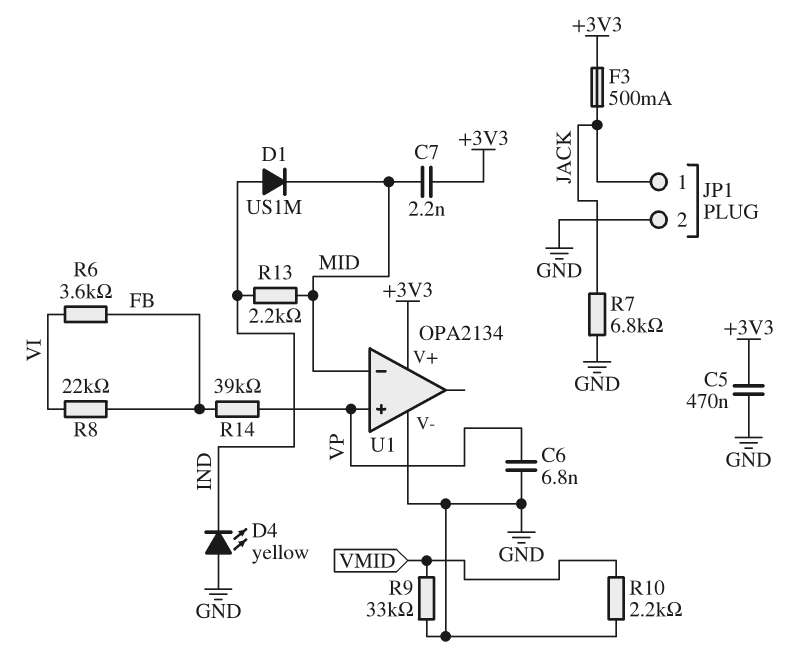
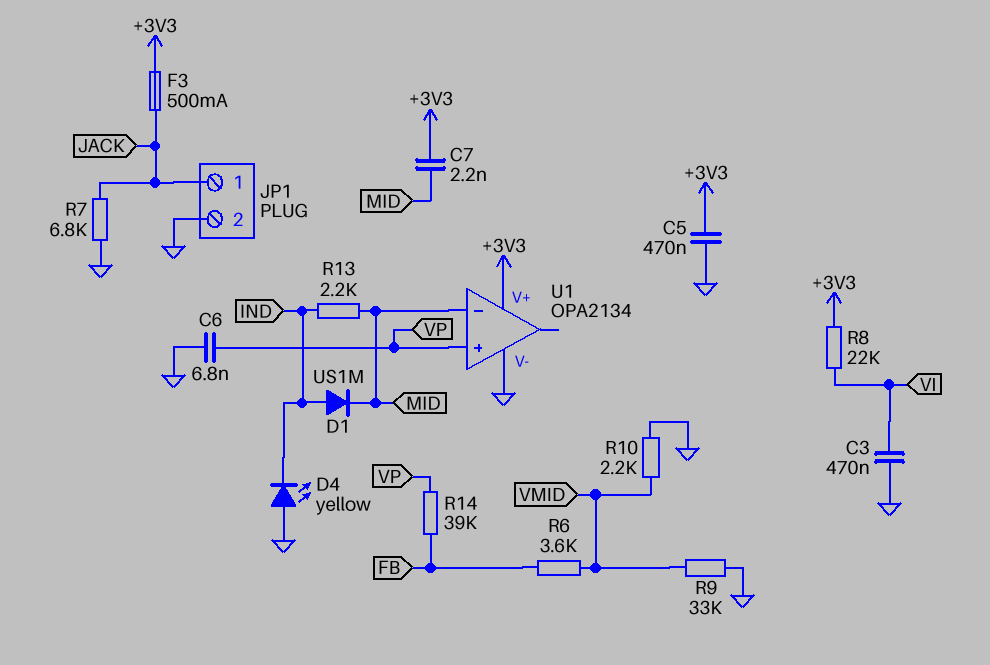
C3: none -> 470nF (GND, VI)
R6: 3.6k (FB, VI) -> 3.6k (FB, VMID)
R8: 22k (FB, VI) -> 22k (+3V3, VI)

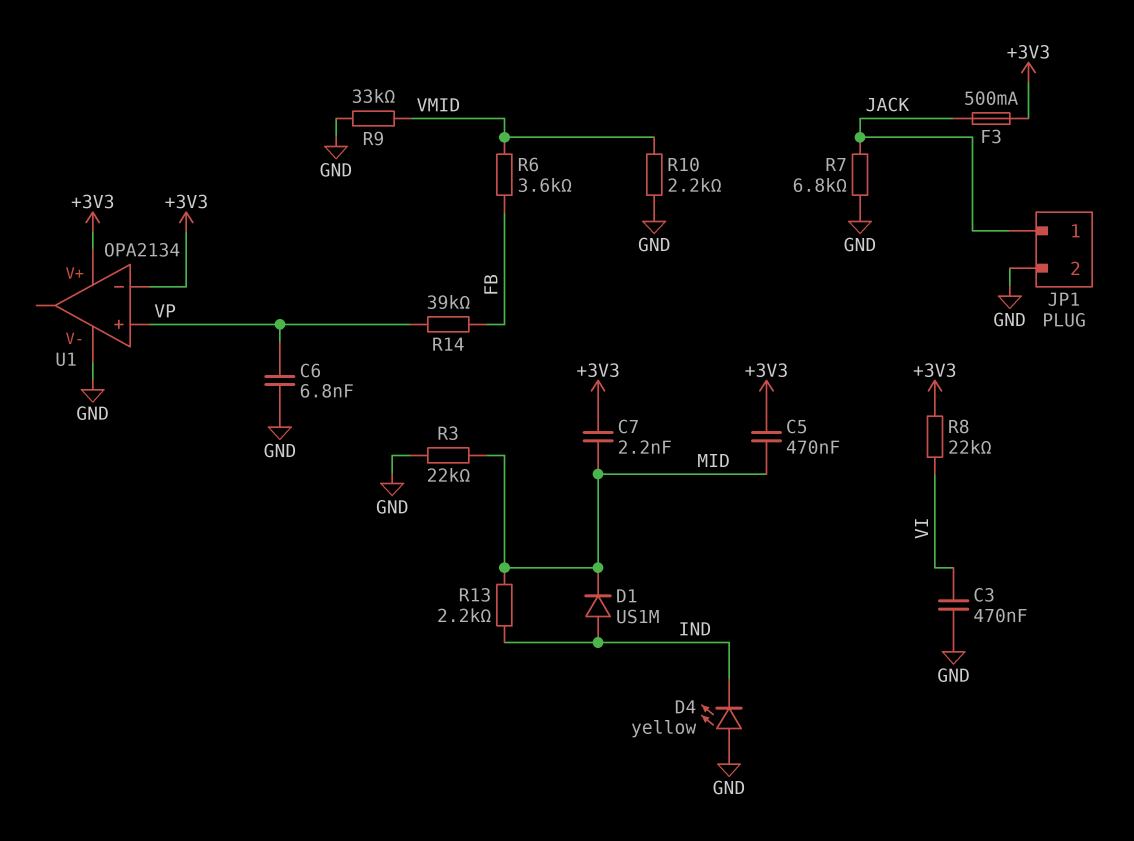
C5: 470nF (+3V3, GND) -> 470nF (+3V3, MID)
R3: none -> 22k (GND, MID)
U1 pin in-: MID -> +3V3

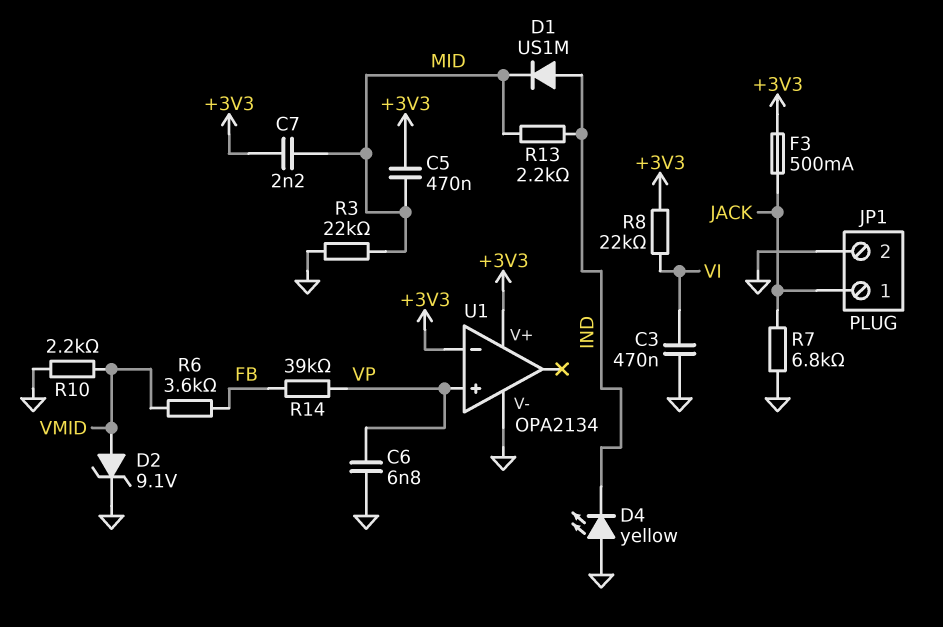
D2: none -> zener 9.1V (A VMID, K GND)
R9: 33k (GND, VMID) -> none

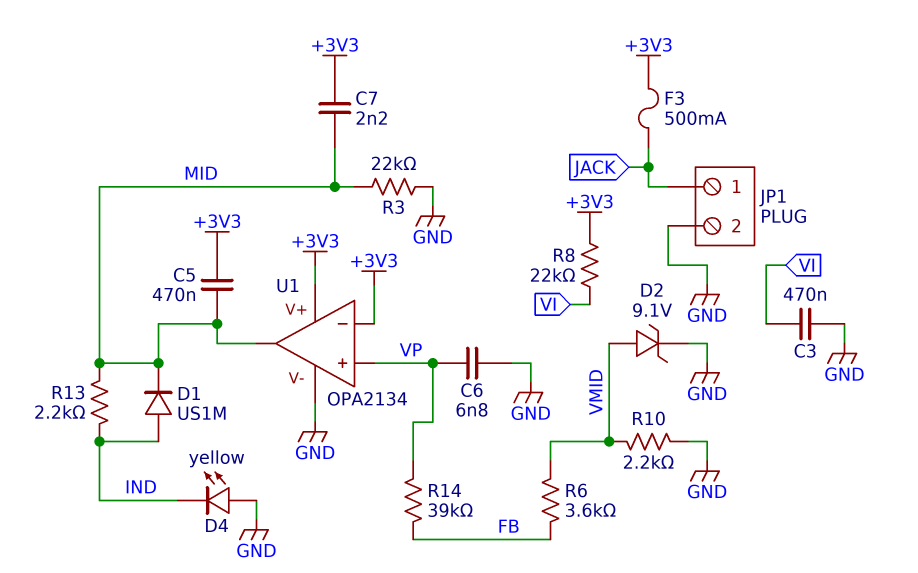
R7: 6.8k (GND, JACK) -> none
U1 pin out: none -> MID

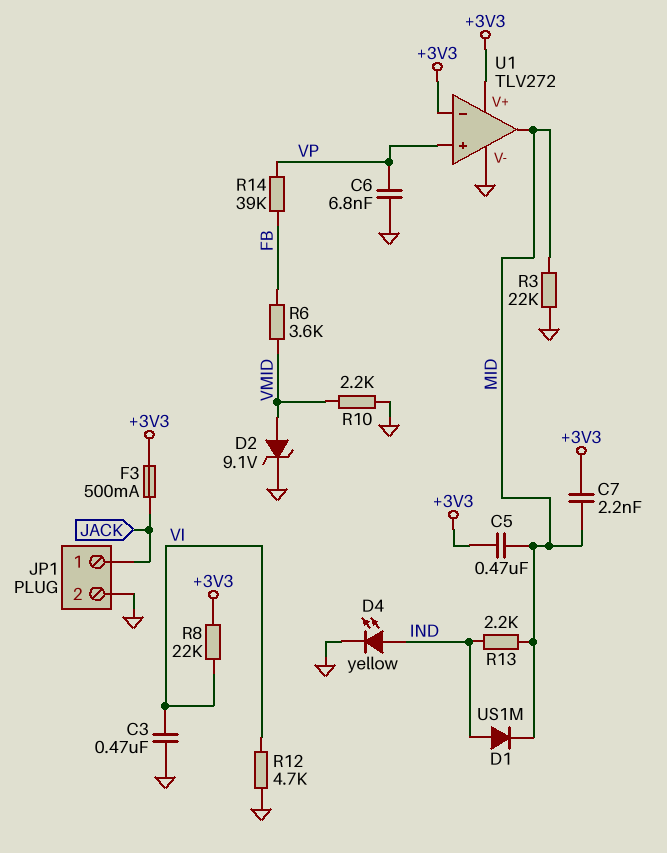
D4: LED yellow (A GND, K IND) -> LED yellow (A IND, K GND)
R12: none -> 4.7k (GND, VI)
U1: OPA2134 -> TLV272

